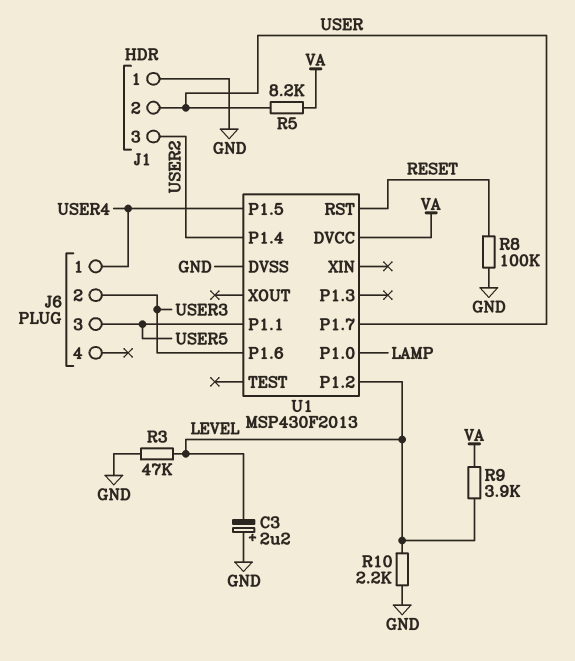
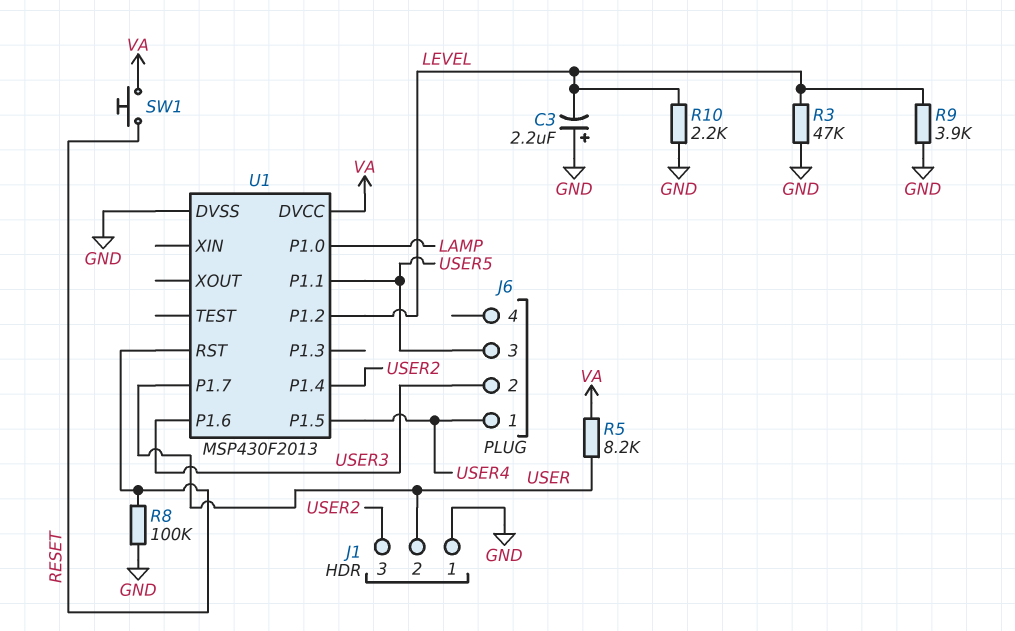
R9: 3.9k (LEVEL, VA) -> 3.9k (GND, LEVEL)
SW1: none -> button (RESET, VA)

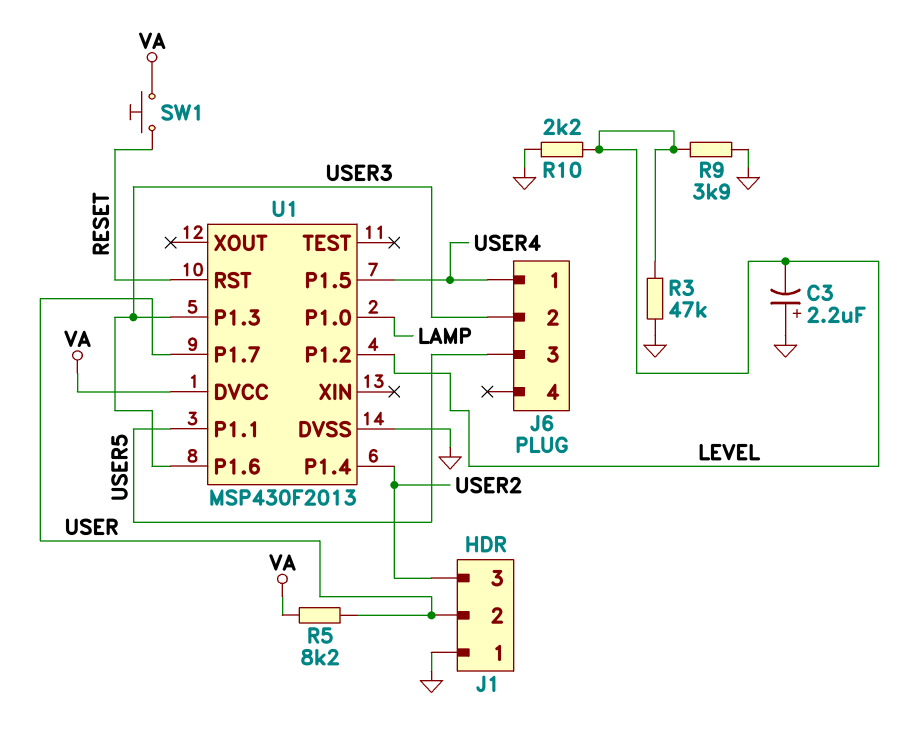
R8: 100k (GND, RESET) -> none
U1 pin P1.3: none -> USER3

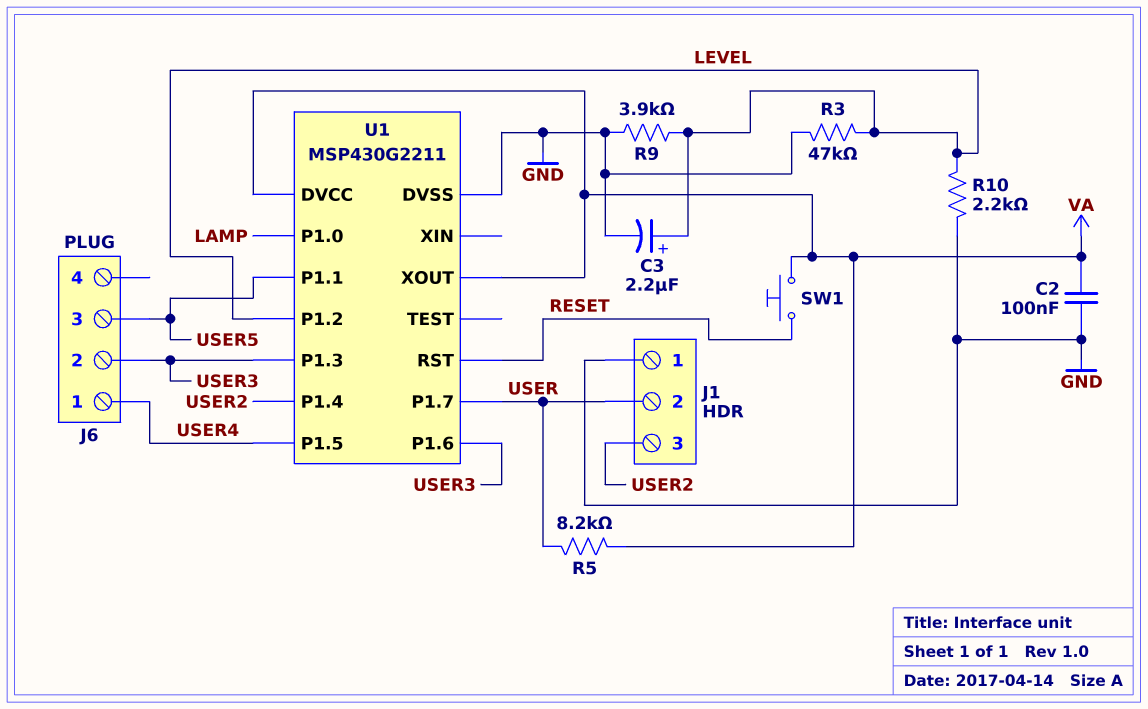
C2: none -> 100nF (GND, VA)
C3: 2.2uF (plus GND, minus LEVEL) -> 2.2uF (plus LEVEL, minus GND)
U1: MSP430F2013 -> MSP430G2211
U1 pin XOUT: none -> VA

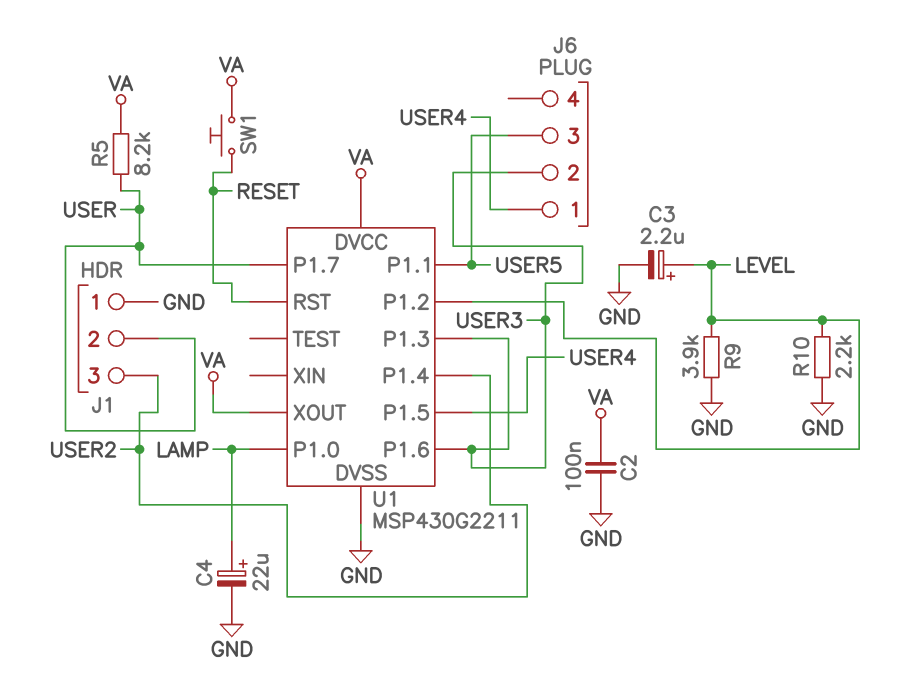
C4: none -> 22uF (plus LAMP, minus GND)
R3: 47k (GND, LEVEL) -> none

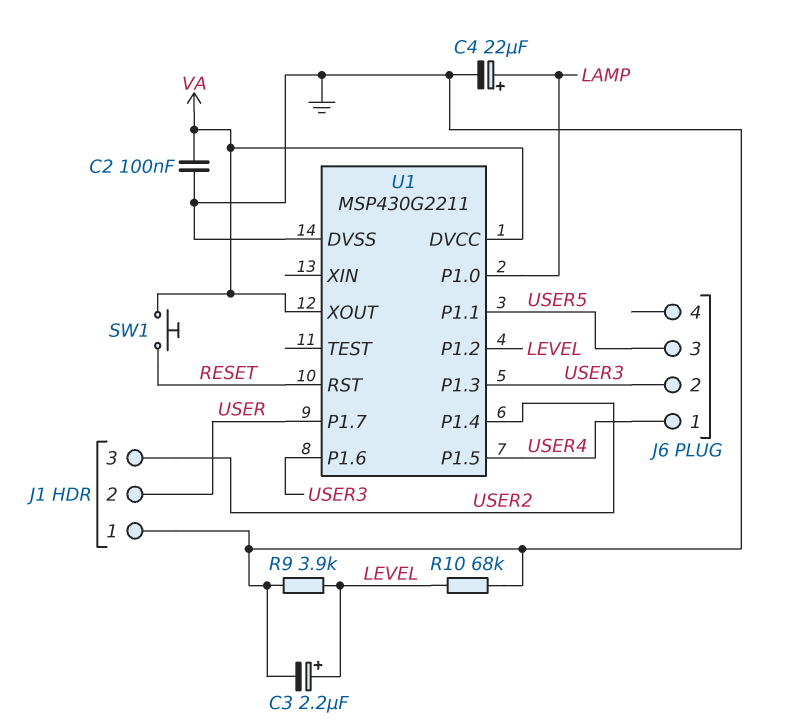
R5: 8.2k (USER, VA) -> none
R10: 2.2k (GND, LEVEL) -> 68k (GND, LEVEL)

